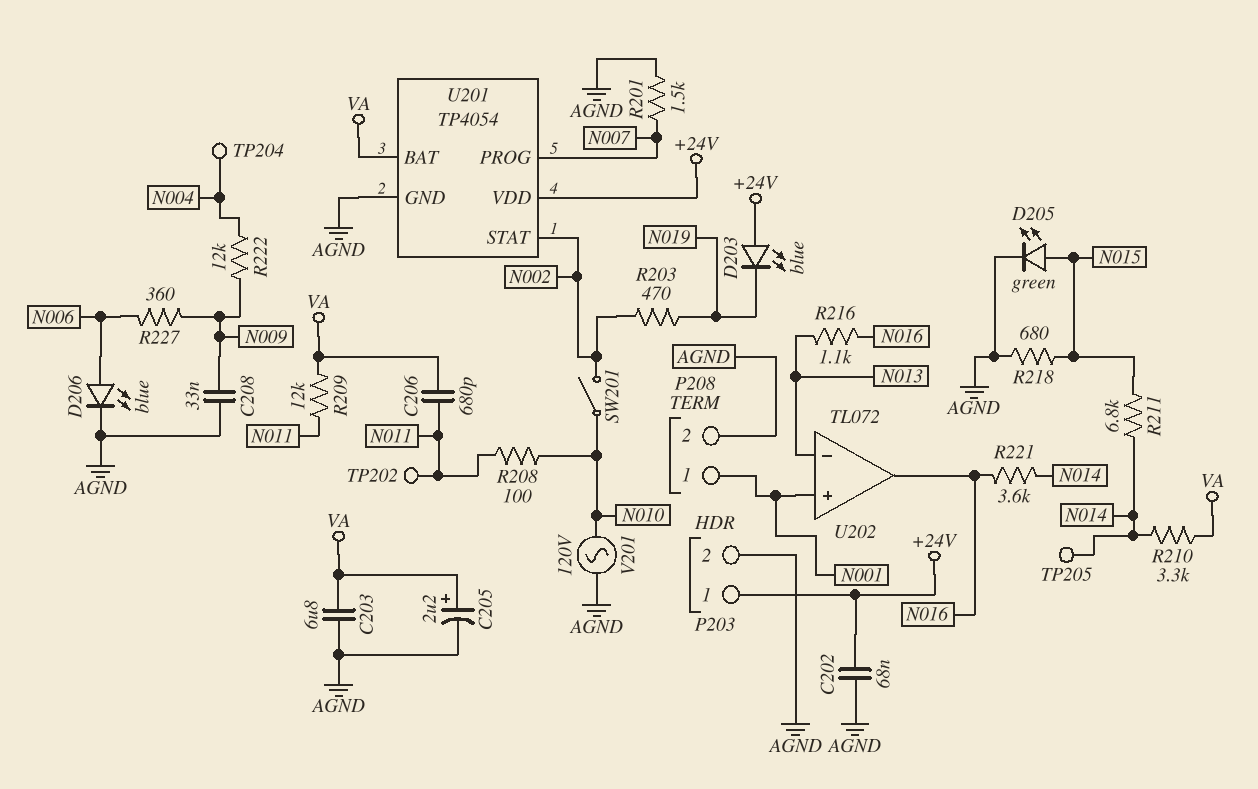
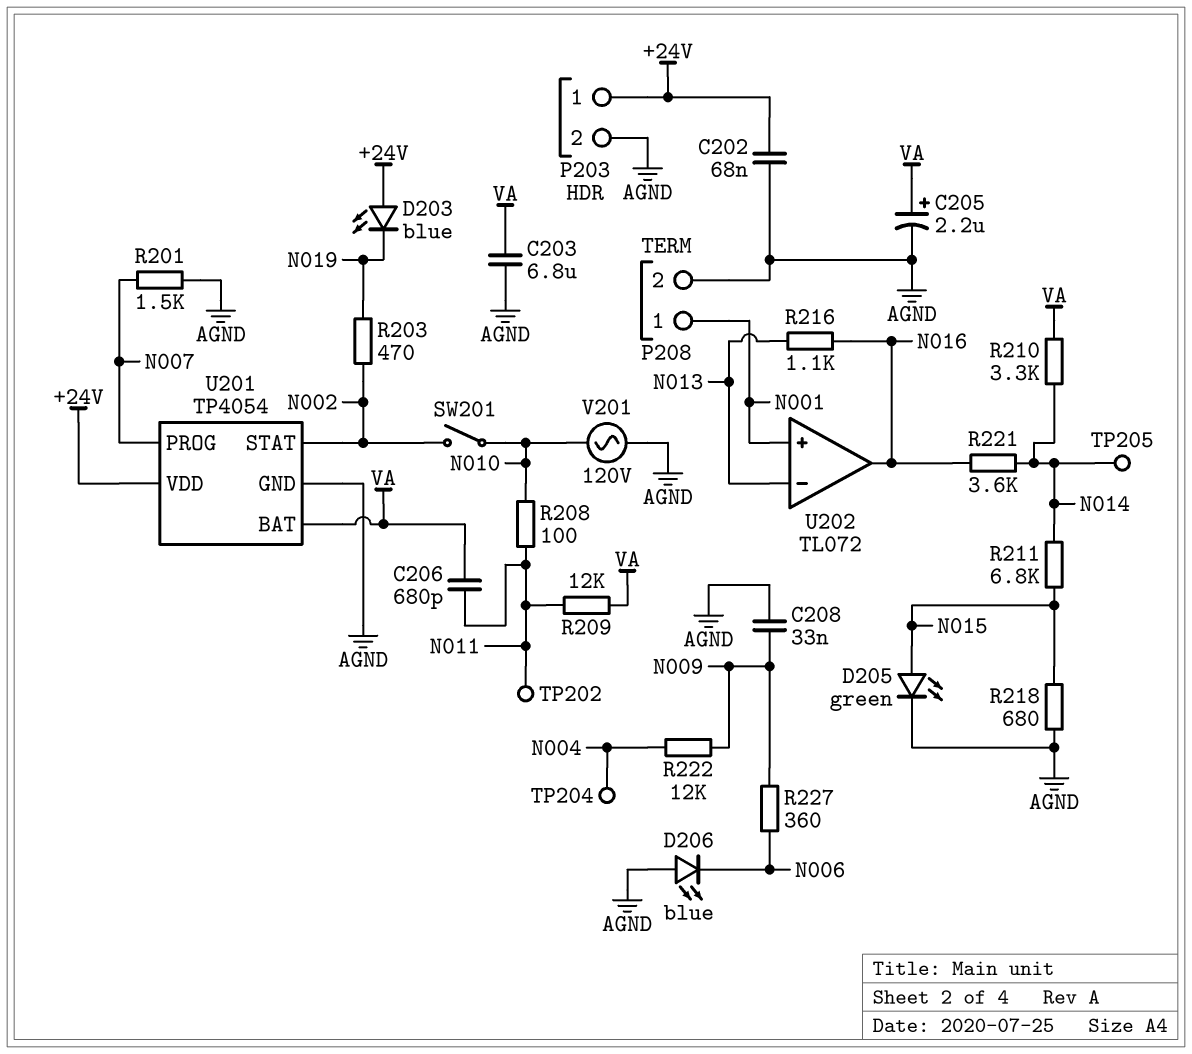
D206: LED blue (A N006, K AGND) -> LED blue (A AGND, K N006)

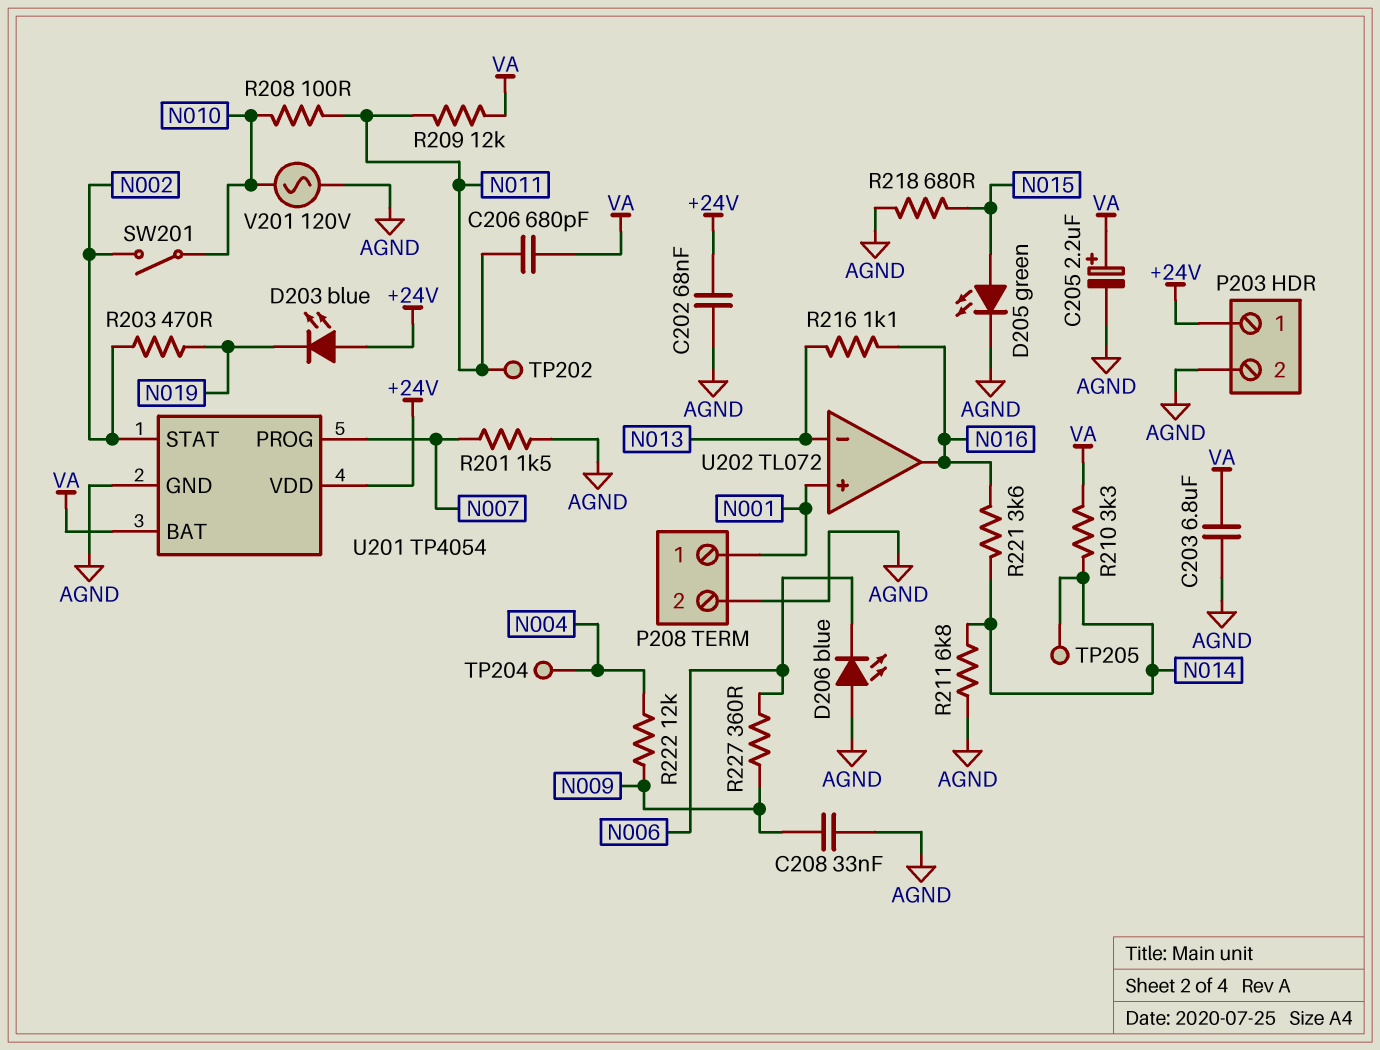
R211: 6.8k (N014, N015) -> 6.8k (AGND, N014)

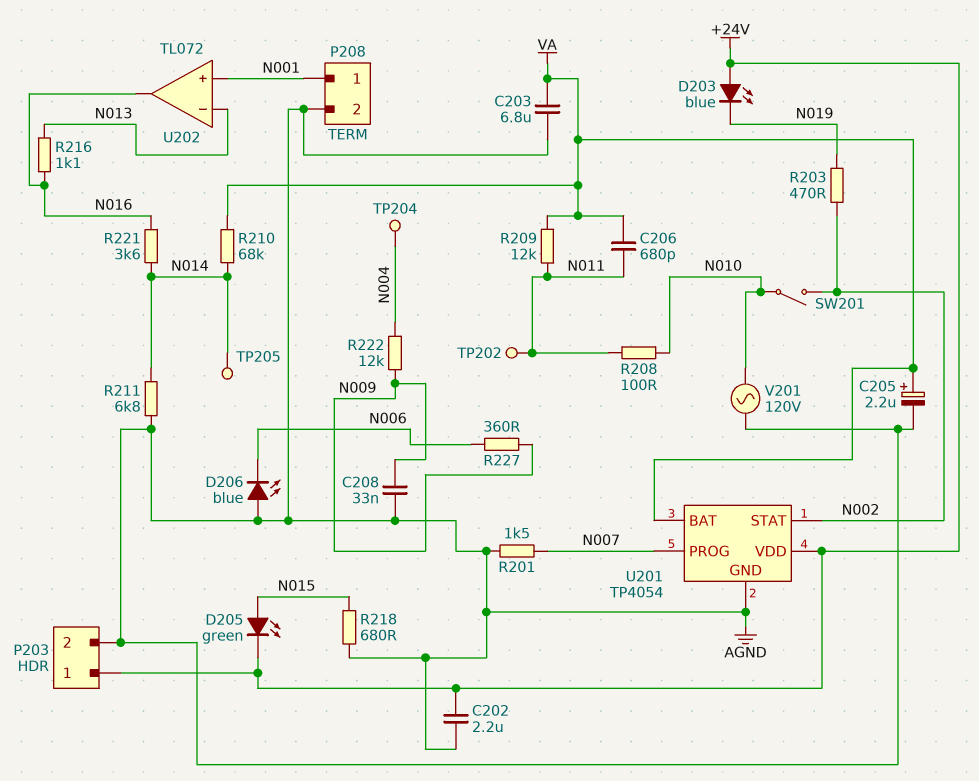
C202: 68nF (+24V, AGND) -> 2.2uF (+24V, AGND)
D205: LED green (A N015, K AGND) -> LED green (A N015, K +24V)
R210: 3.3k (N014, VA) -> 68k (N014, VA)

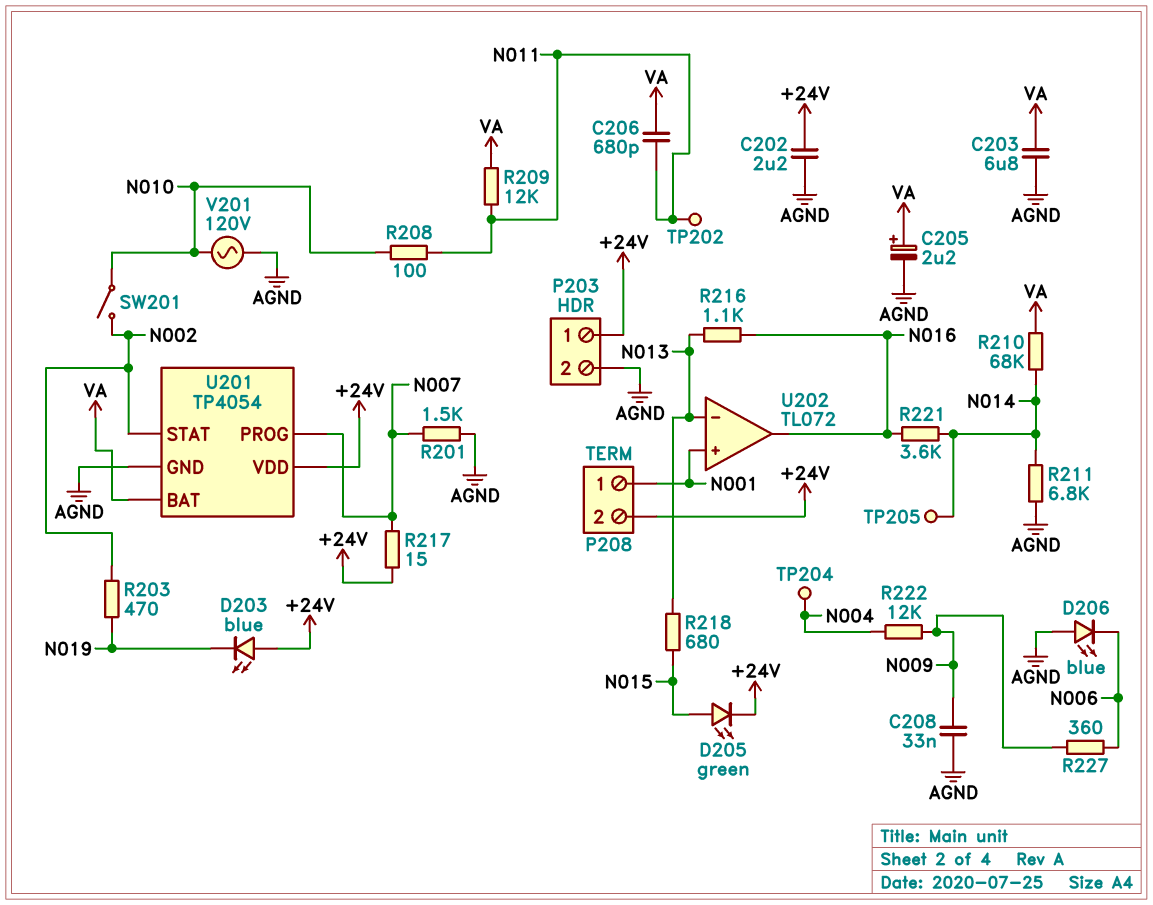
P208 pin 2: AGND -> +24V
R217: none -> 15 (+24V, N007)
R218: 680 (AGND, N015) -> 680 (N013, N015)

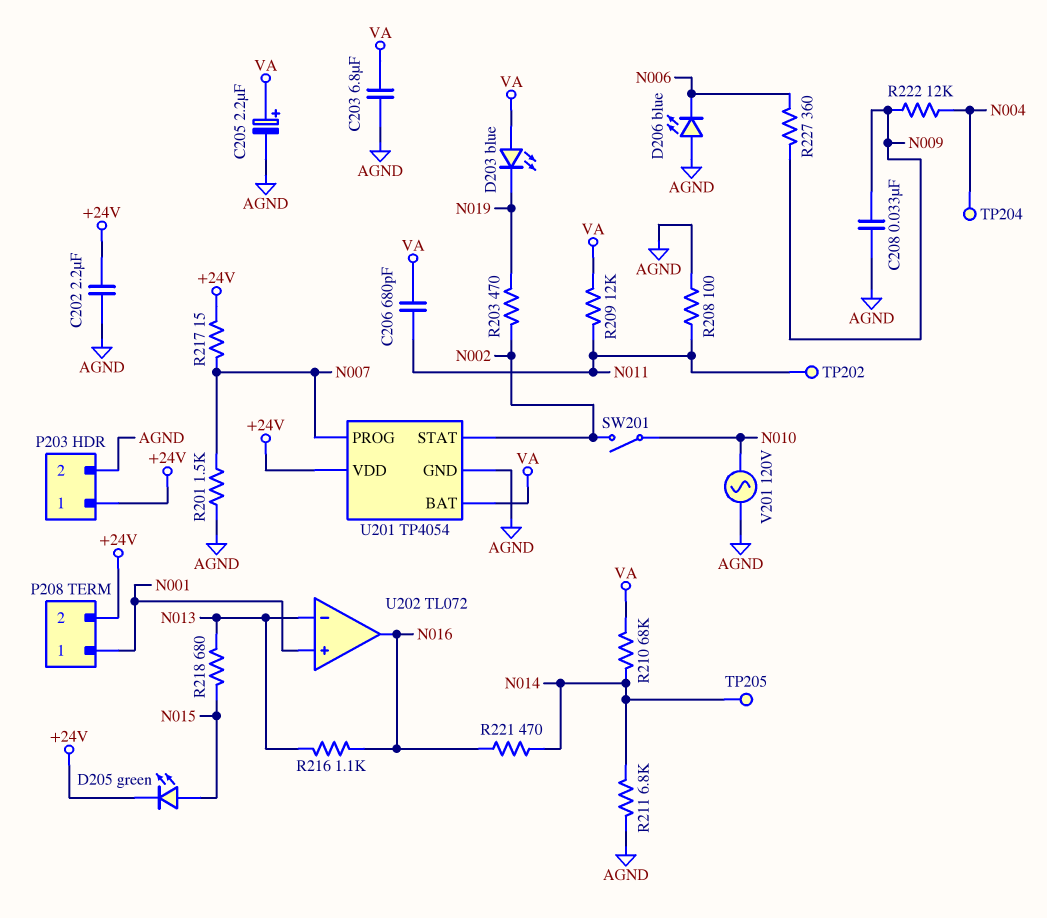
D203: LED blue (A +24V, K N019) -> LED blue (A VA, K N019)
R208: 100 (N010, N011) -> 100 (AGND, N011)
R221: 3.6k (N014, N016) -> 470 (N014, N016)

